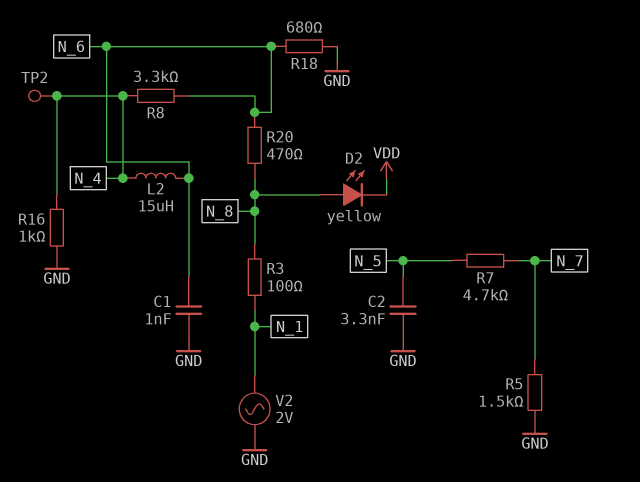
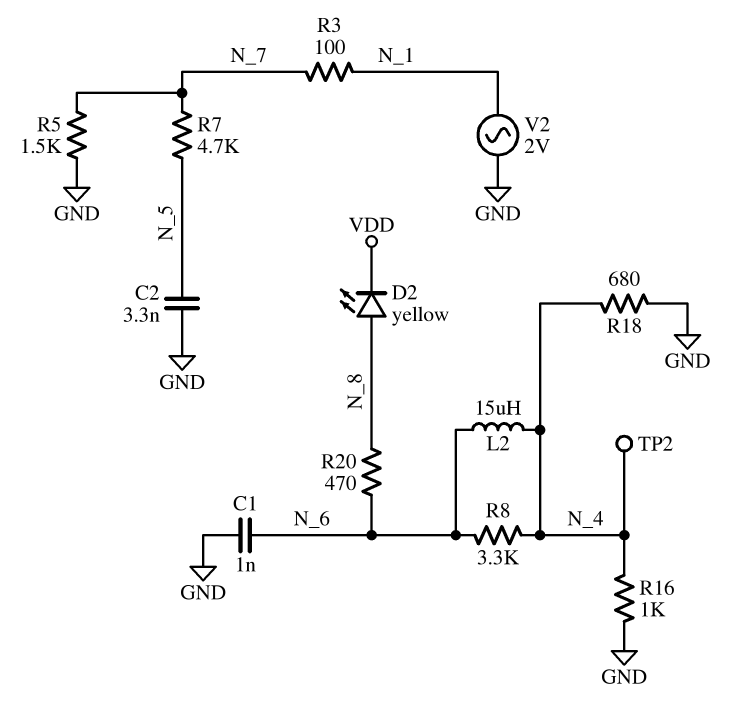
R3: 100 (N_1, N_8) -> 100 (N_1, N_7)
R18: 680 (GND, N_6) -> 680 (GND, N_4)

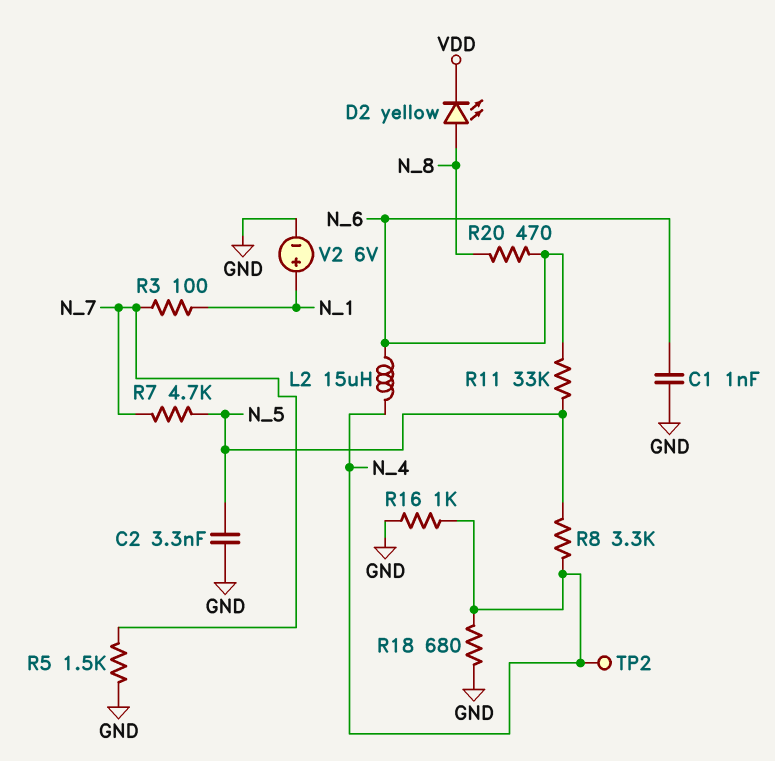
R8: 3.3k (N_4, N_6) -> 3.3k (N_4, N_5)
R11: none -> 33k (N_5, N_6)
V2: AC 2V (GND, N_1) -> 6V (plus N_1, minus GND)

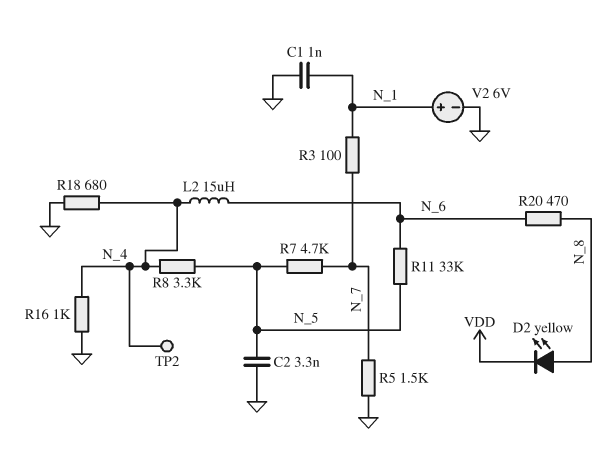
C1: 1nF (GND, N_6) -> 1nF (GND, N_1)

